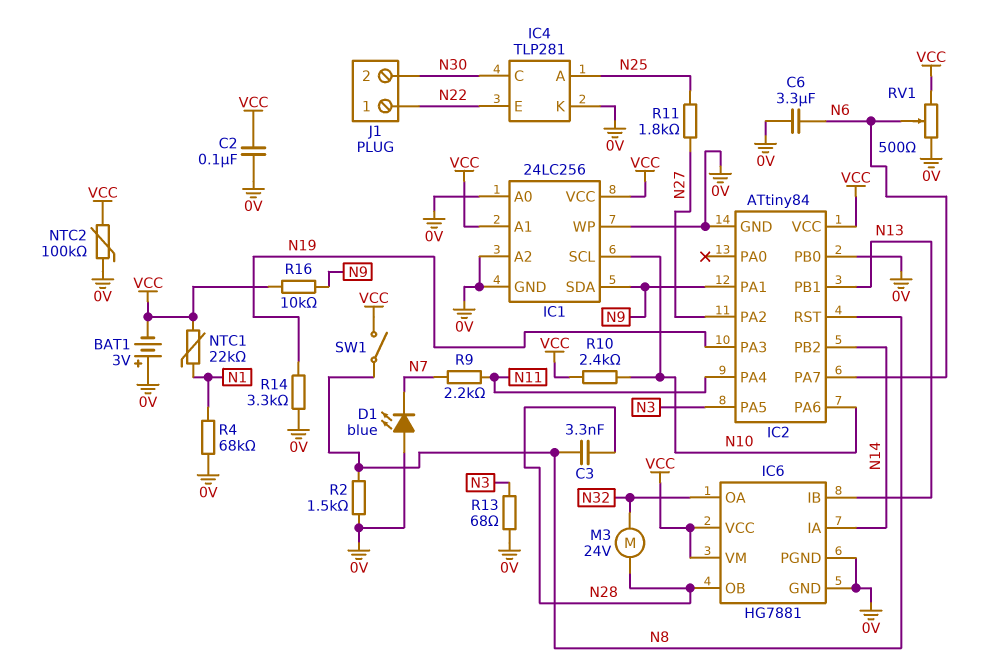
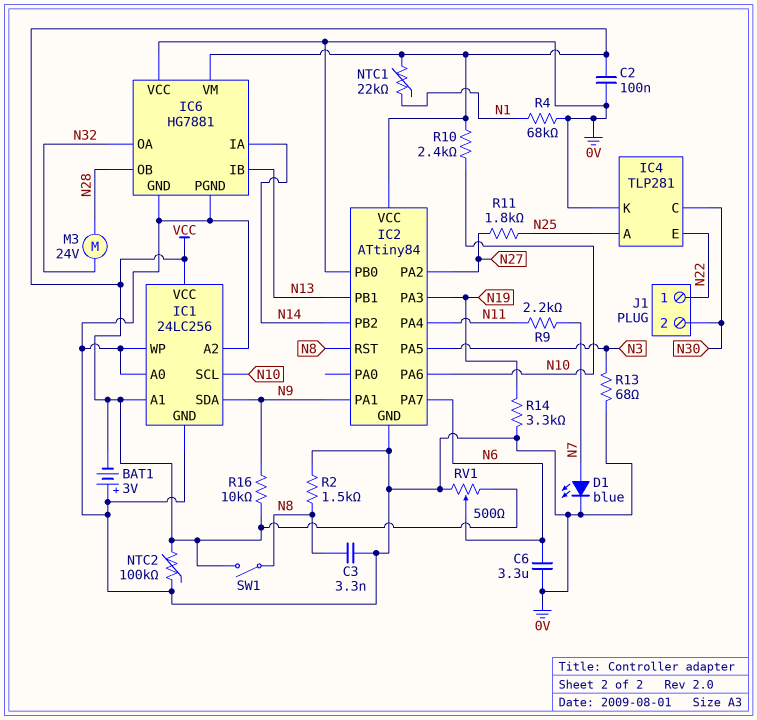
C3: 3.3nF (N8, N28) -> 3.3nF (0V, N8)
D1: LED blue (A 0V, K N7) -> LED blue (A N7, K 0V)
IC6 pin VCC: VCC -> 0V

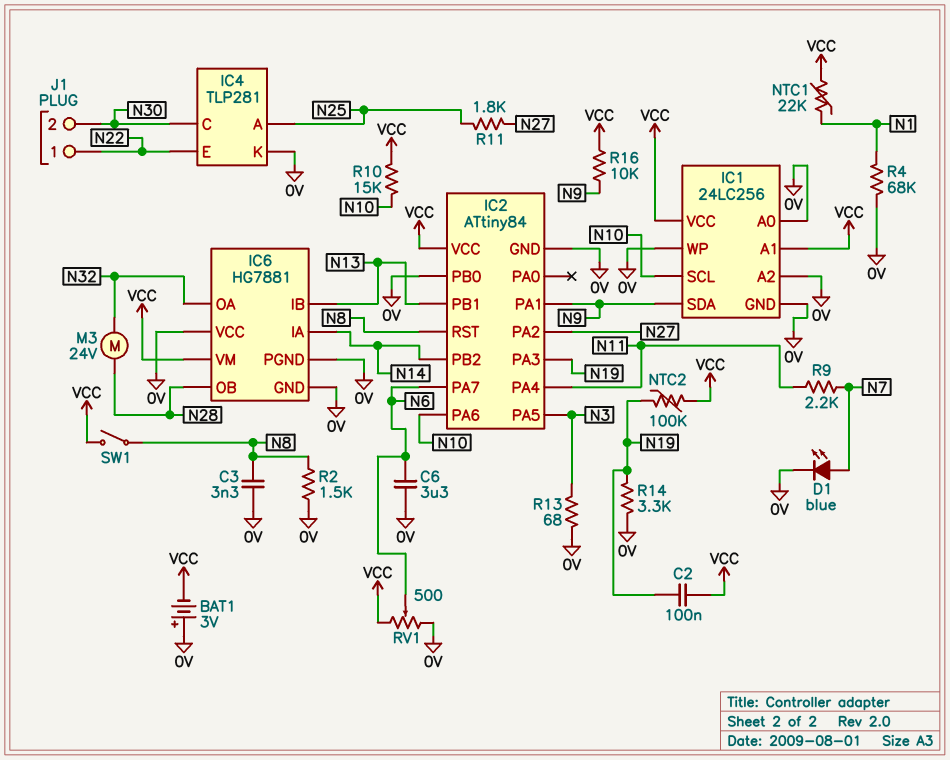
C2: 100nF (0V, VCC) -> 100nF (N19, VCC)
NTC2: 100k (0V, VCC) -> 100k (N19, VCC)
R10: 2.4k (N10, VCC) -> 15k (N10, VCC)

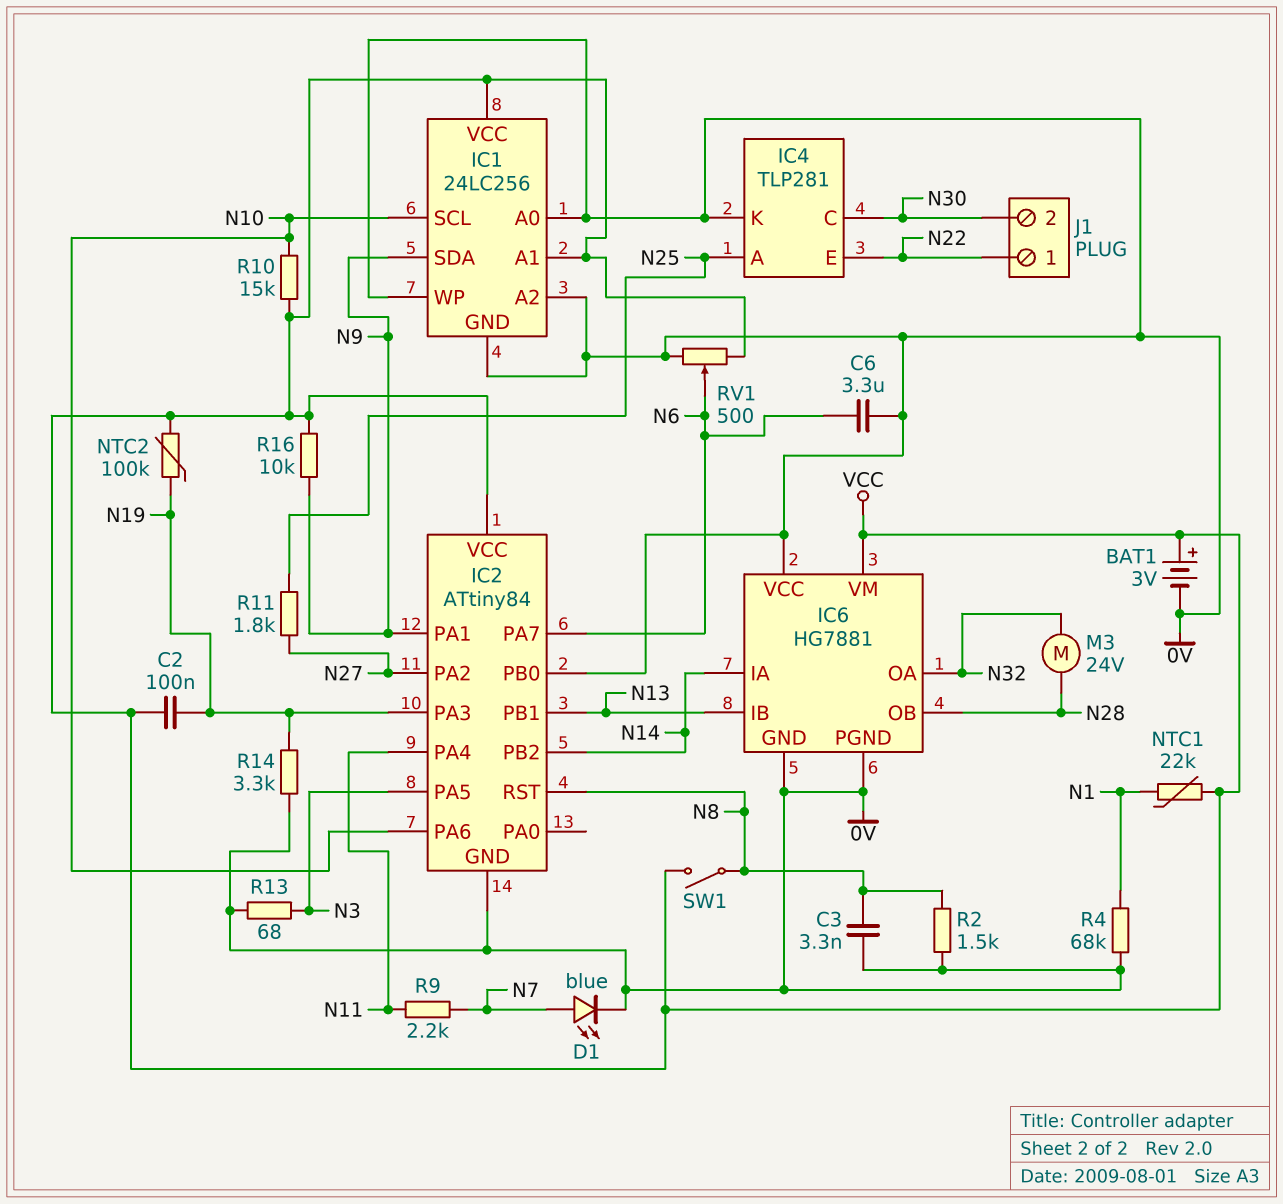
BAT1: 3V (plus 0V, minus VCC) -> 3V (plus VCC, minus 0V)

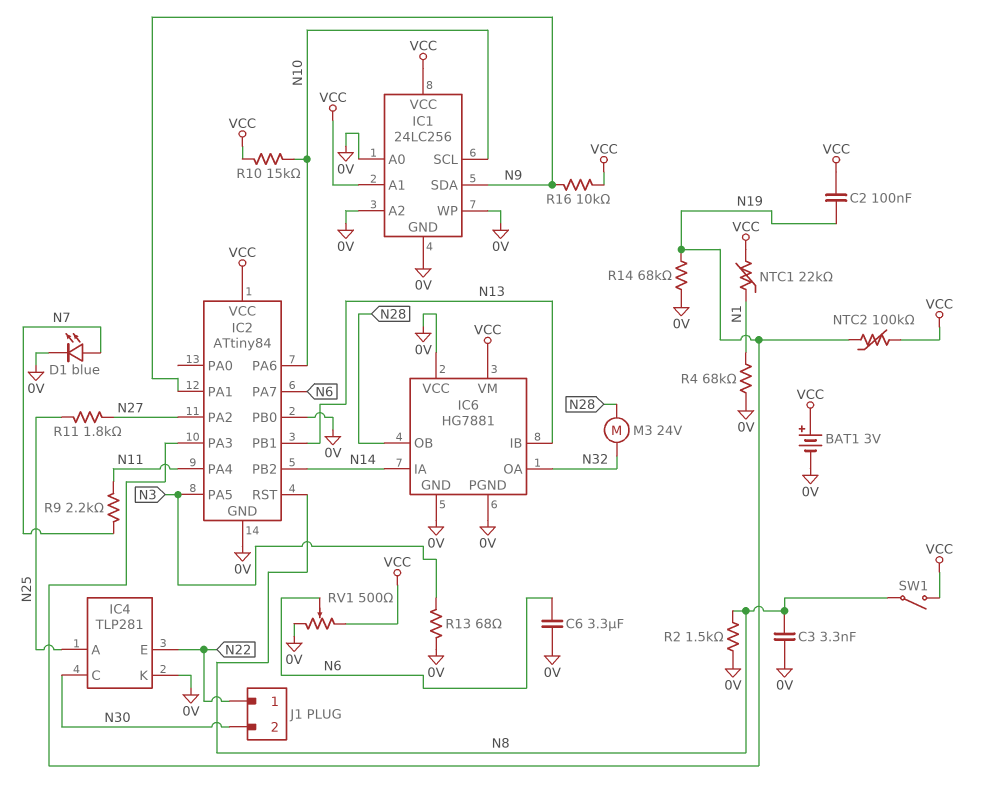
R14: 3.3k (0V, N19) -> 68k (0V, N19)

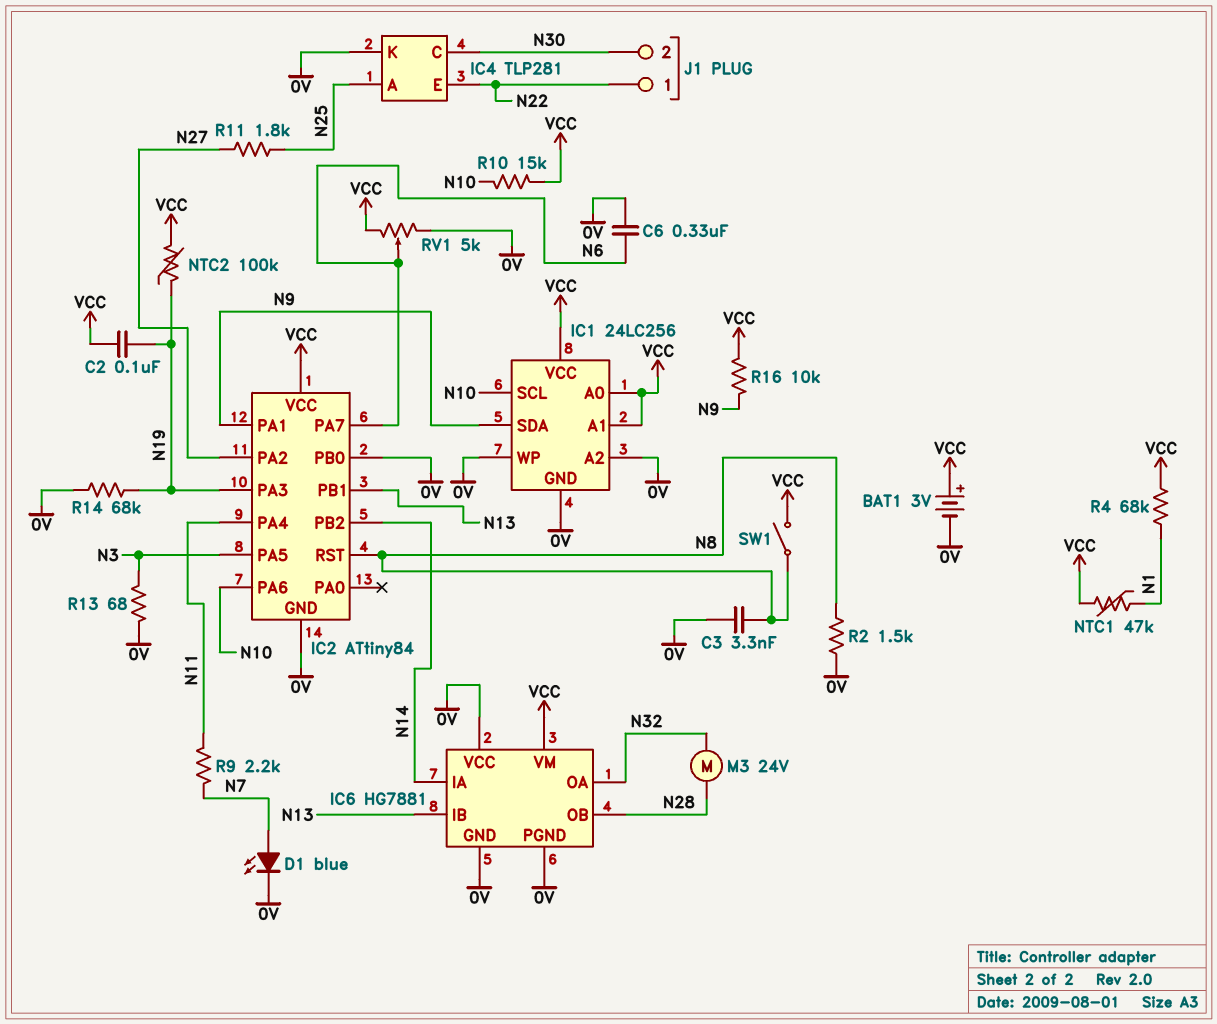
C6: 3.3uF (0V, N6) -> 330nF (0V, N6)
IC1 pin A0: 0V -> VCC
NTC1: 22k (N1, VCC) -> 47k (N1, VCC)
R4: 68k (0V, N1) -> 68k (N1, VCC)
RV1: 500 (0V, VCC, wiper N6) -> 5k (0V, VCC, wiper N6)

